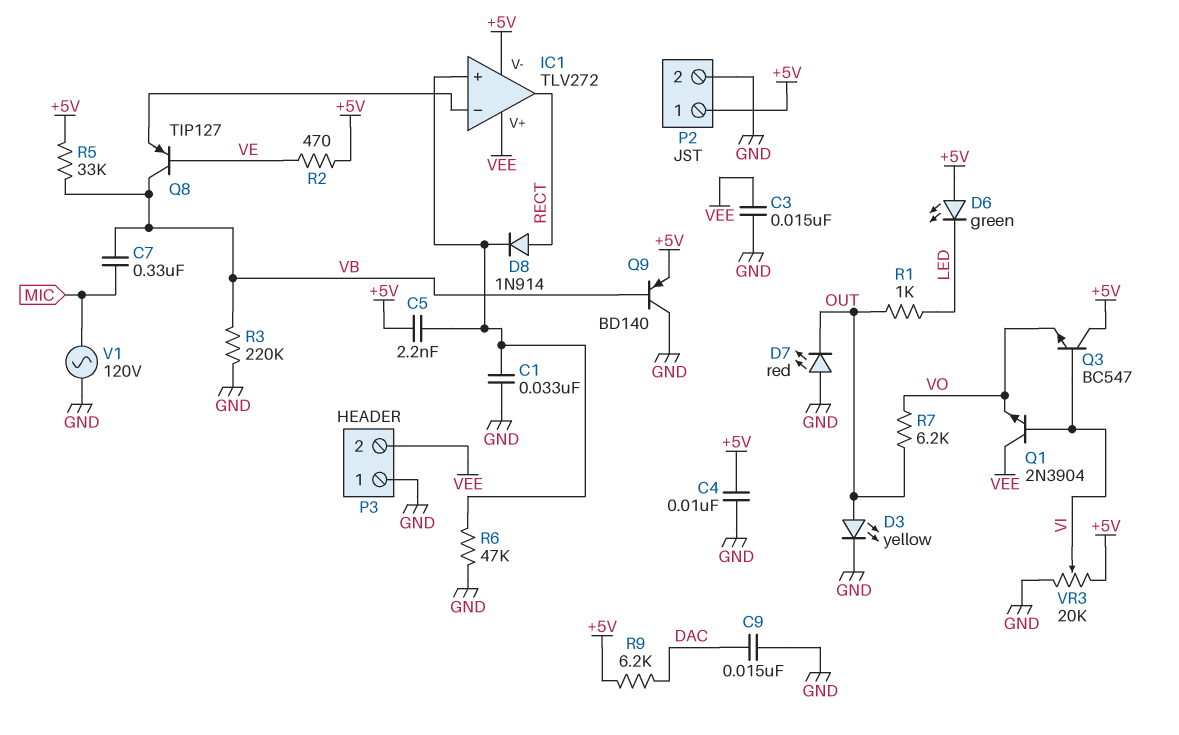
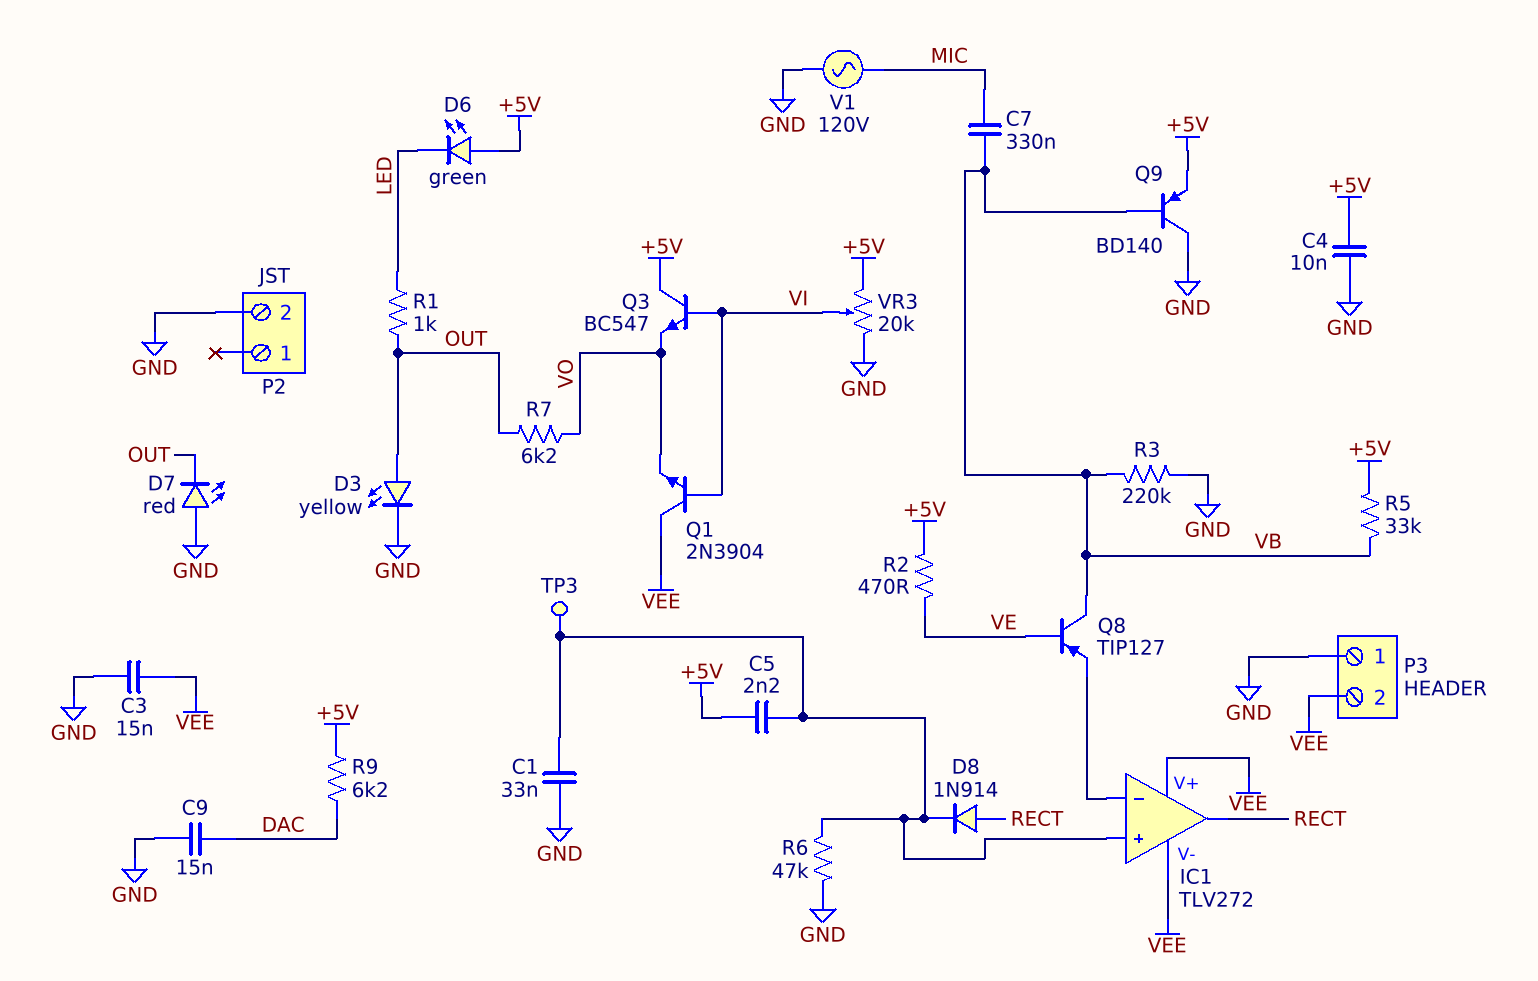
IC1 pin V-: +5V -> VEE
P2 pin 1: +5V -> none
TP3: none -> test point (IC1/in+)

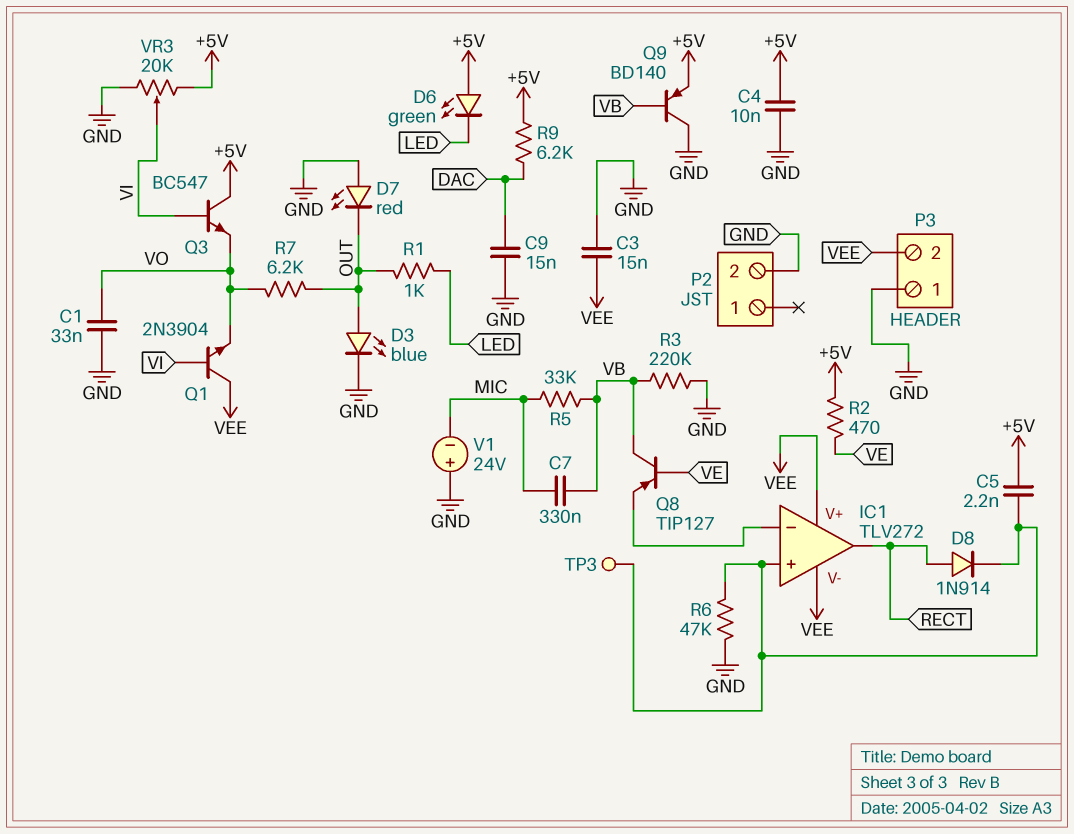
C1: 33nF (GND, IC1/in+) -> 33nF (GND, VO)
D3: LED yellow (A OUT, K GND) -> LED blue (A OUT, K GND)
R5: 33k (+5V, VB) -> 33k (MIC, VB)
V1: AC 120V (GND, MIC) -> 24V (plus GND, minus MIC)

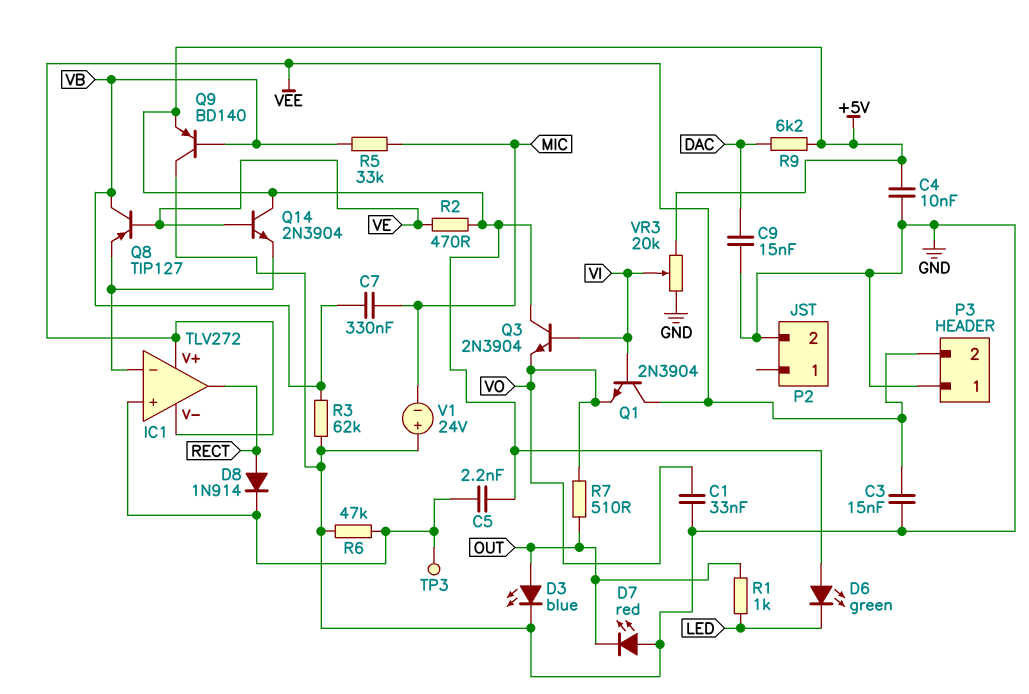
Q3: NPN BC547 (B VI, C +5V, E VO) -> NPN 2N3904 (B VI, C +5V, E VO)
Q14: none -> NPN 2N3904 (B VE, C +5V, E IC1/in-)
R3: 220k (GND, VB) -> 62k (GND, VB)
R7: 6.2k (OUT, VO) -> 510 (OUT, VO)

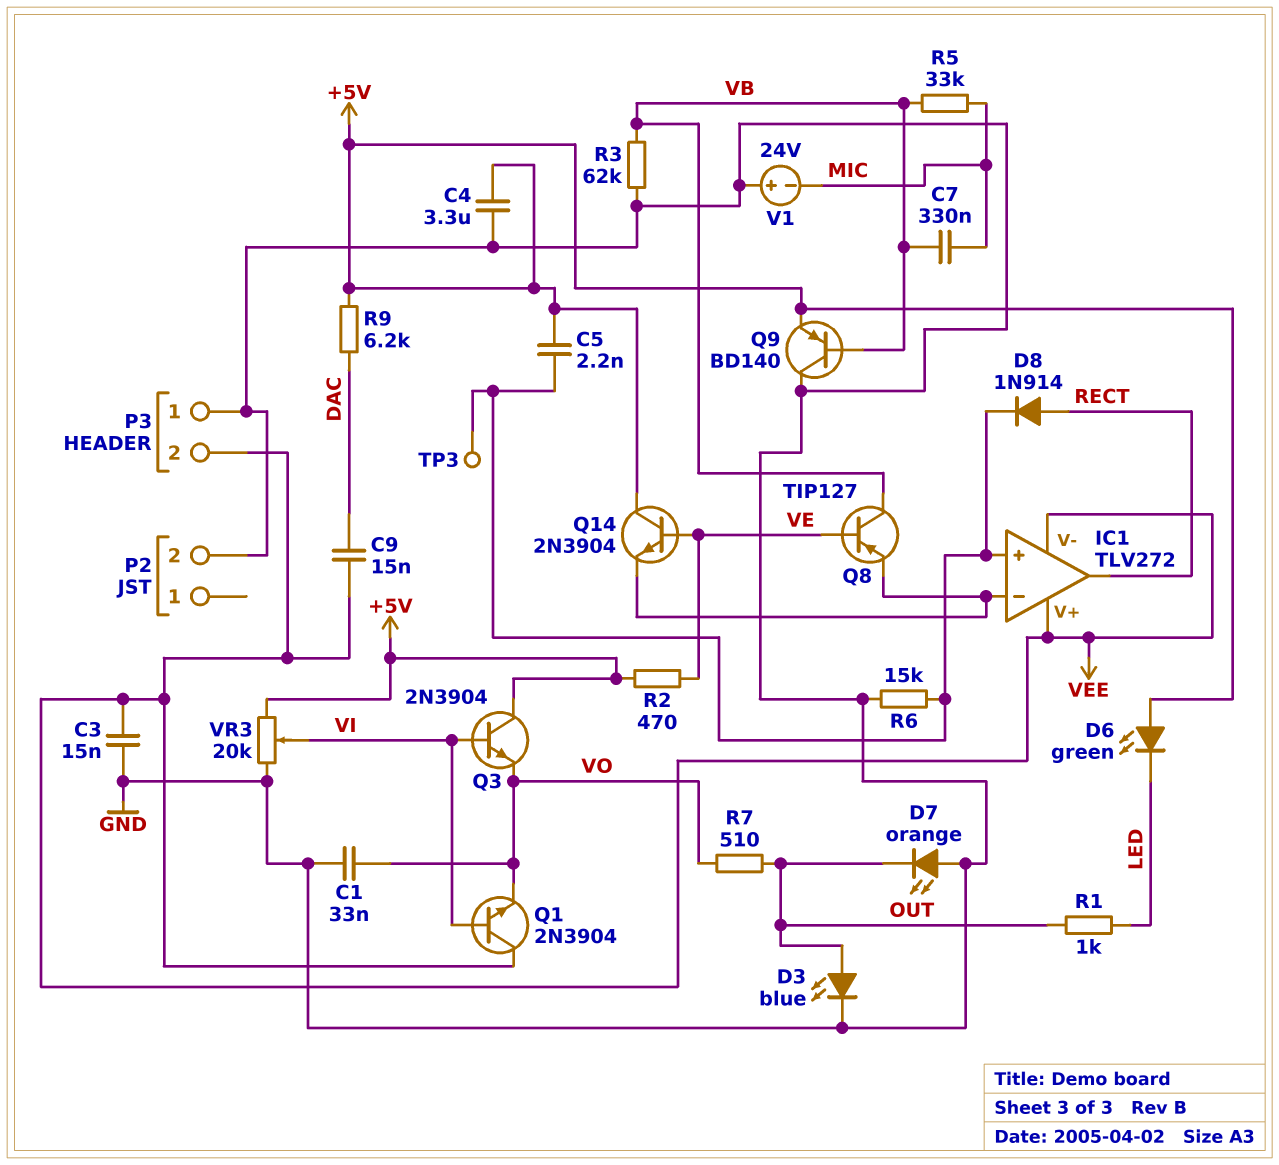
C4: 10nF (+5V, GND) -> 3.3uF (+5V, GND)
C9: 15nF (DAC, GND) -> 15nF (DAC, VEE)
D7: LED red (A GND, K OUT) -> LED orange (A GND, K OUT)
R6: 47k (GND, IC1/in+) -> 15k (GND, IC1/in+)

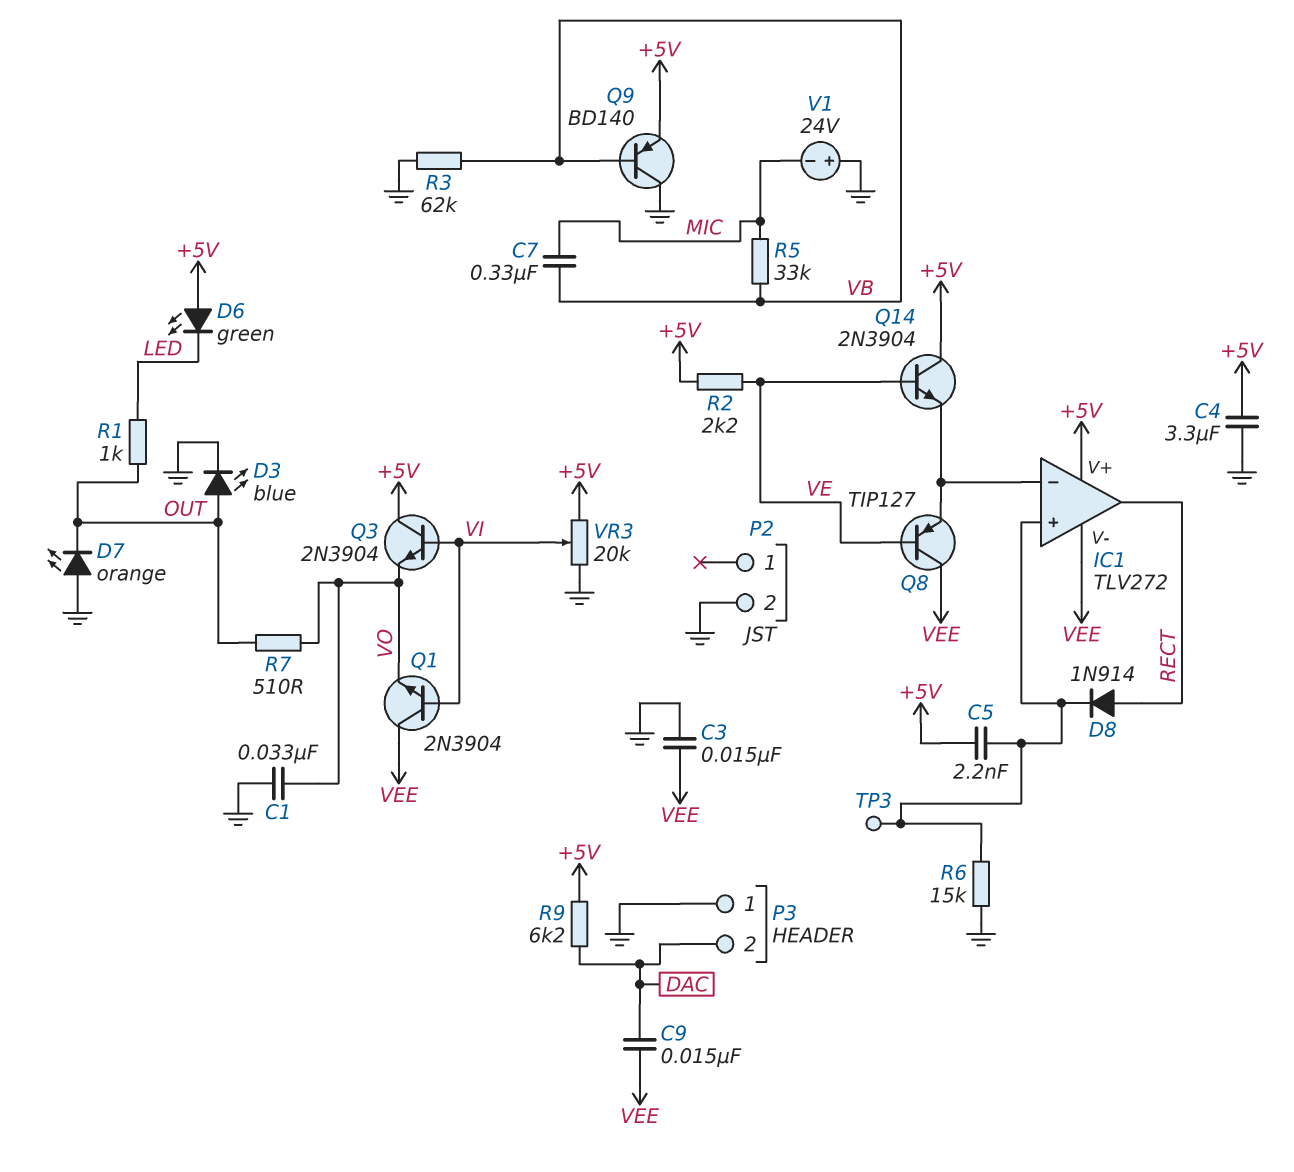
IC1 pin V+: VEE -> +5V
P3 pin 2: VEE -> DAC
Q8: PNP TIP127 (B VE, C VB, E IC1/in-) -> PNP TIP127 (B VE, C VEE, E IC1/in-)
R2: 470 (+5V, VE) -> 2.2k (+5V, VE)

